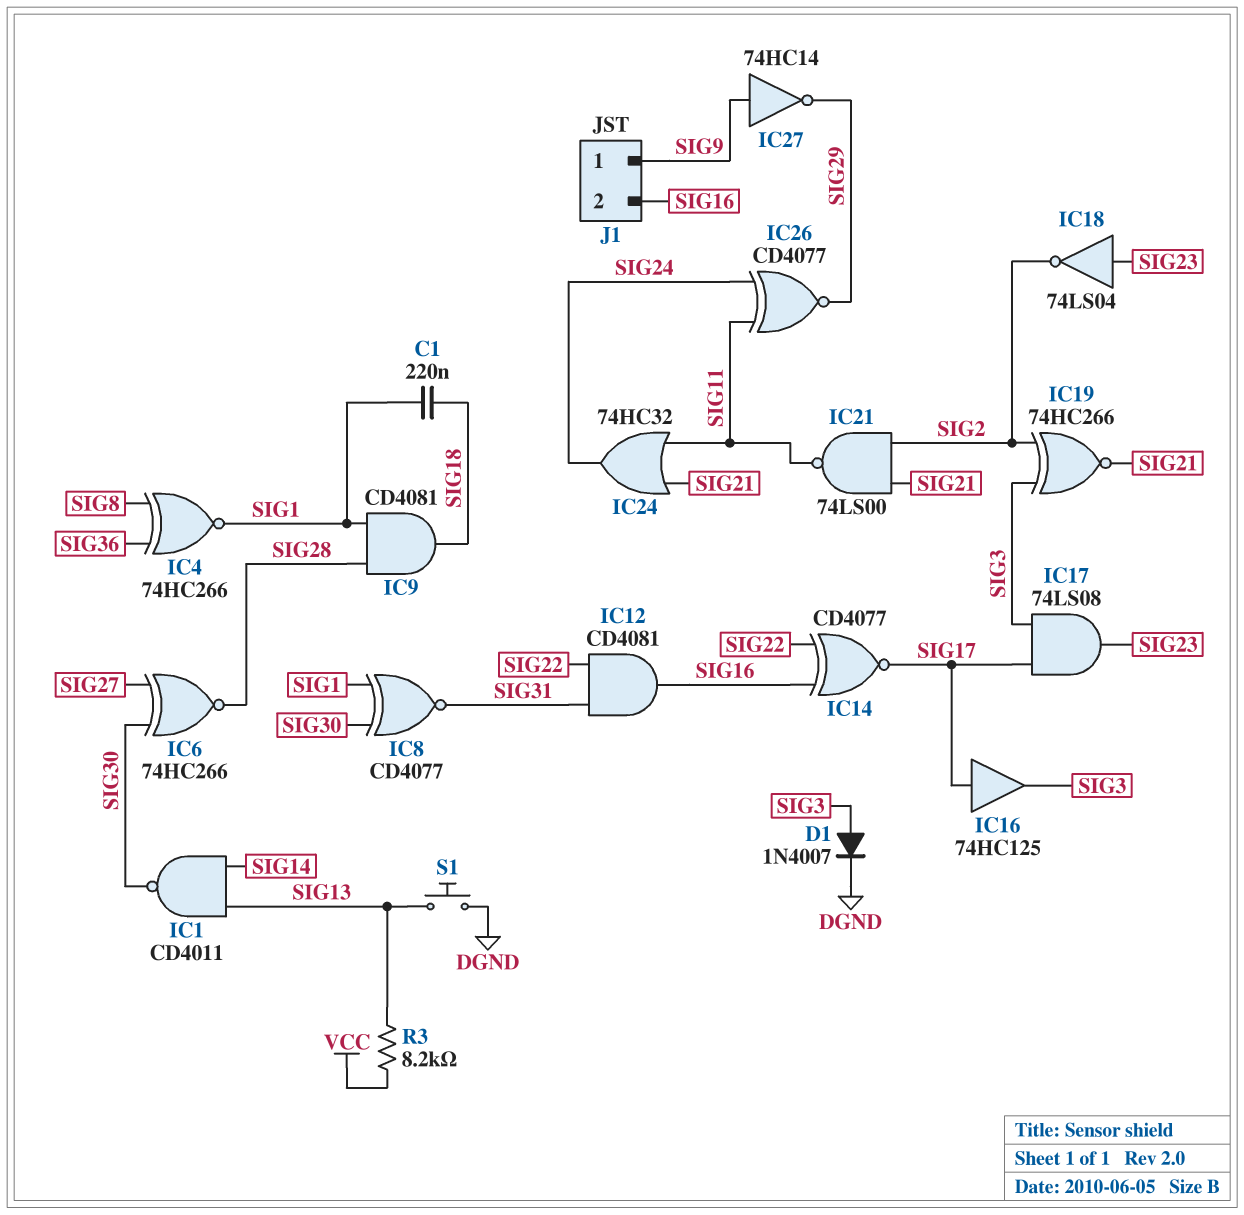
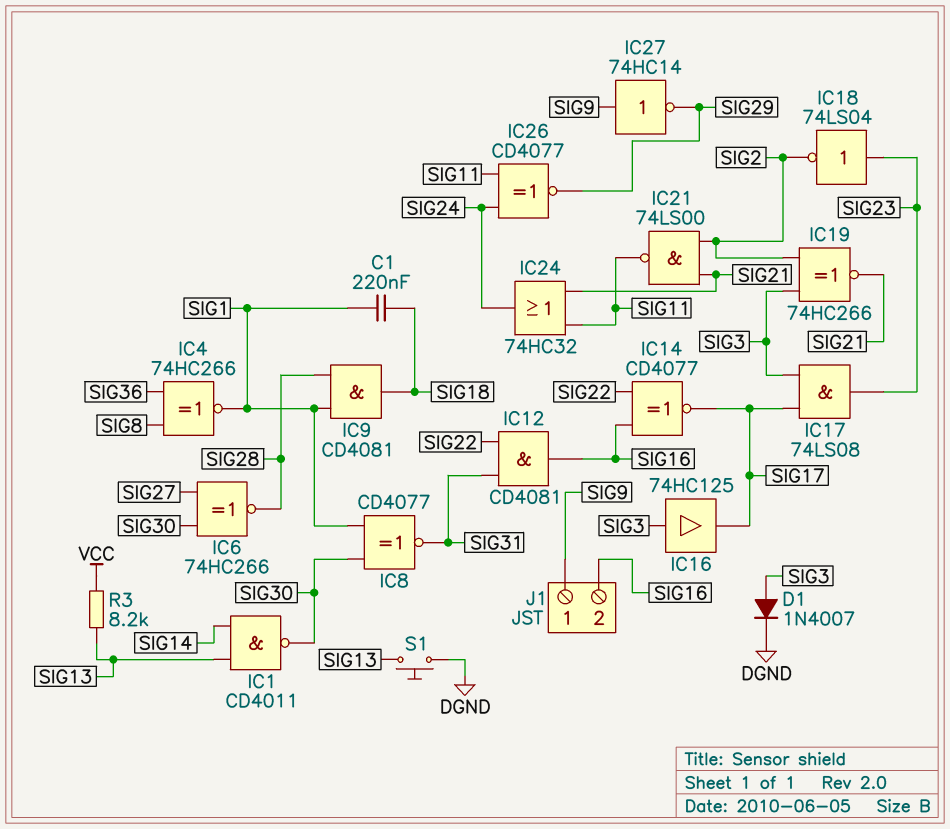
IC16: buffer 74HC125 (in SIG17, out SIG3) -> buffer 74HC125 (in SIG3, out SIG17)

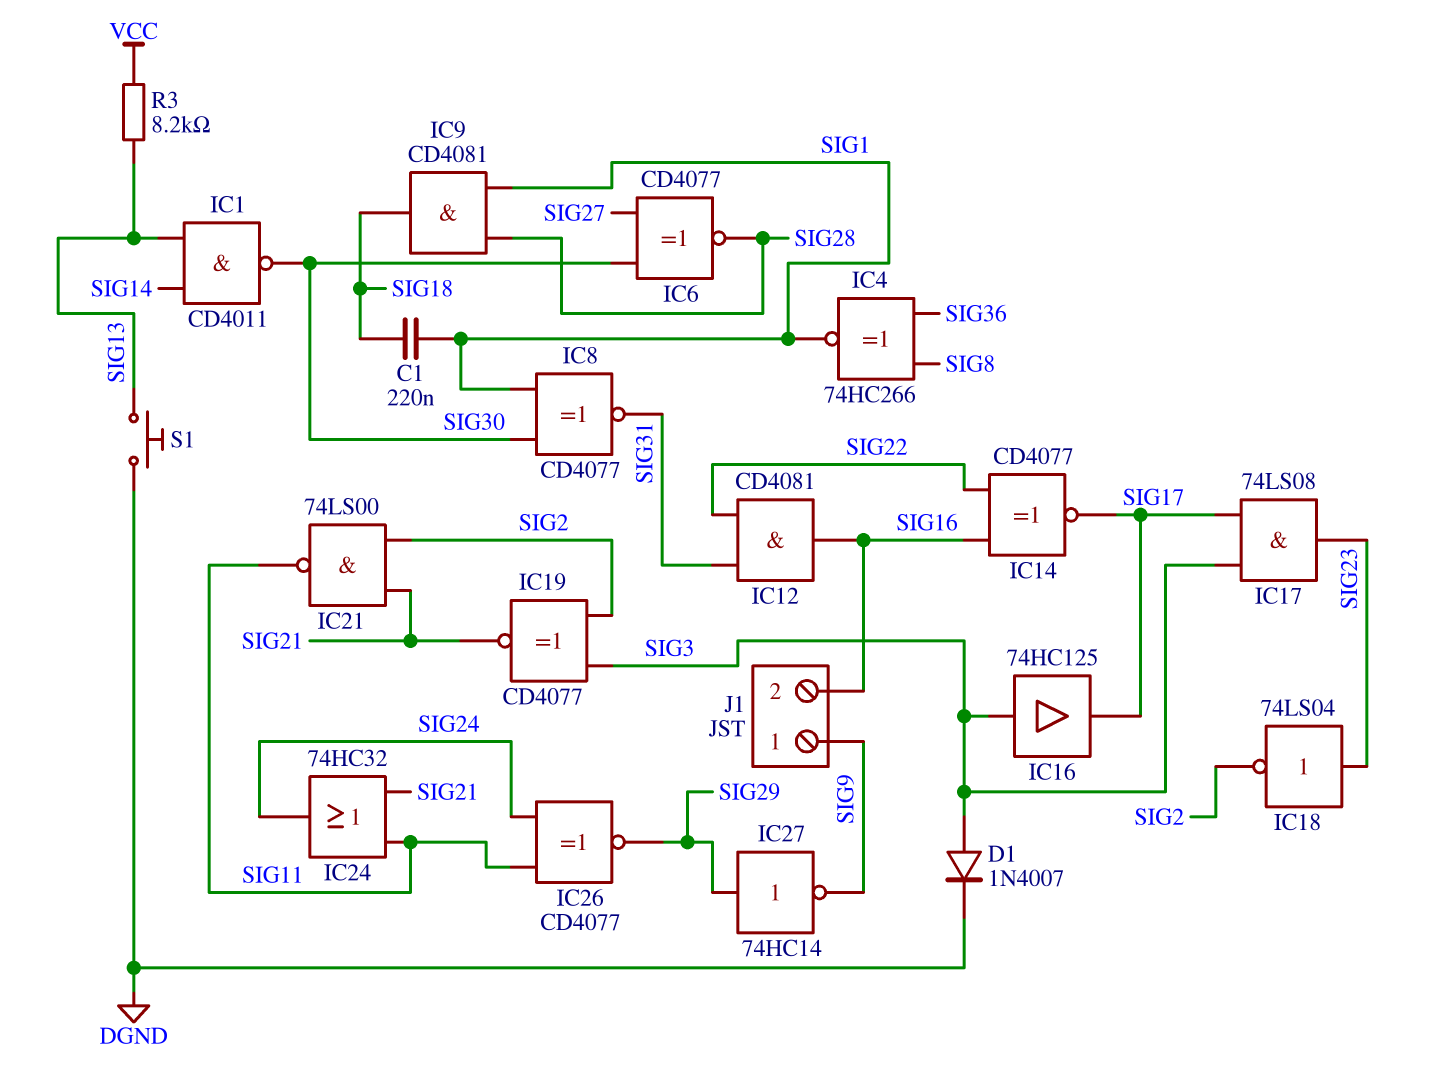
IC6: XNOR 74HC266 (in SIG27, in SIG30, out SIG28) -> XNOR CD4077 (in SIG27, in SIG30, out SIG28)
IC19: XNOR 74HC266 (in SIG2, in SIG3, out SIG21) -> XNOR CD4077 (in SIG2, in SIG3, out SIG21)
IC27: NOT 74HC14 (in SIG9, out SIG29) -> NOT 74HC14 (in SIG29, out SIG9)

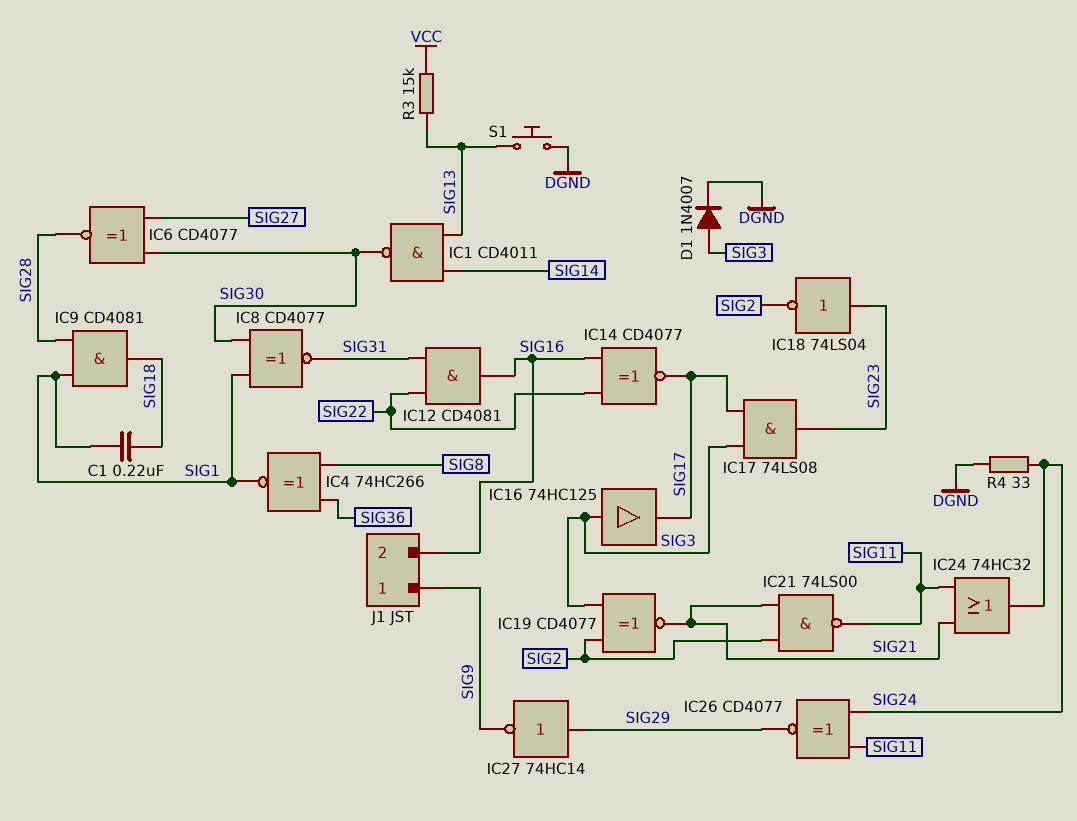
R3: 8.2k (SIG13, VCC) -> 15k (SIG13, VCC)
R4: none -> 33 (DGND, SIG24)

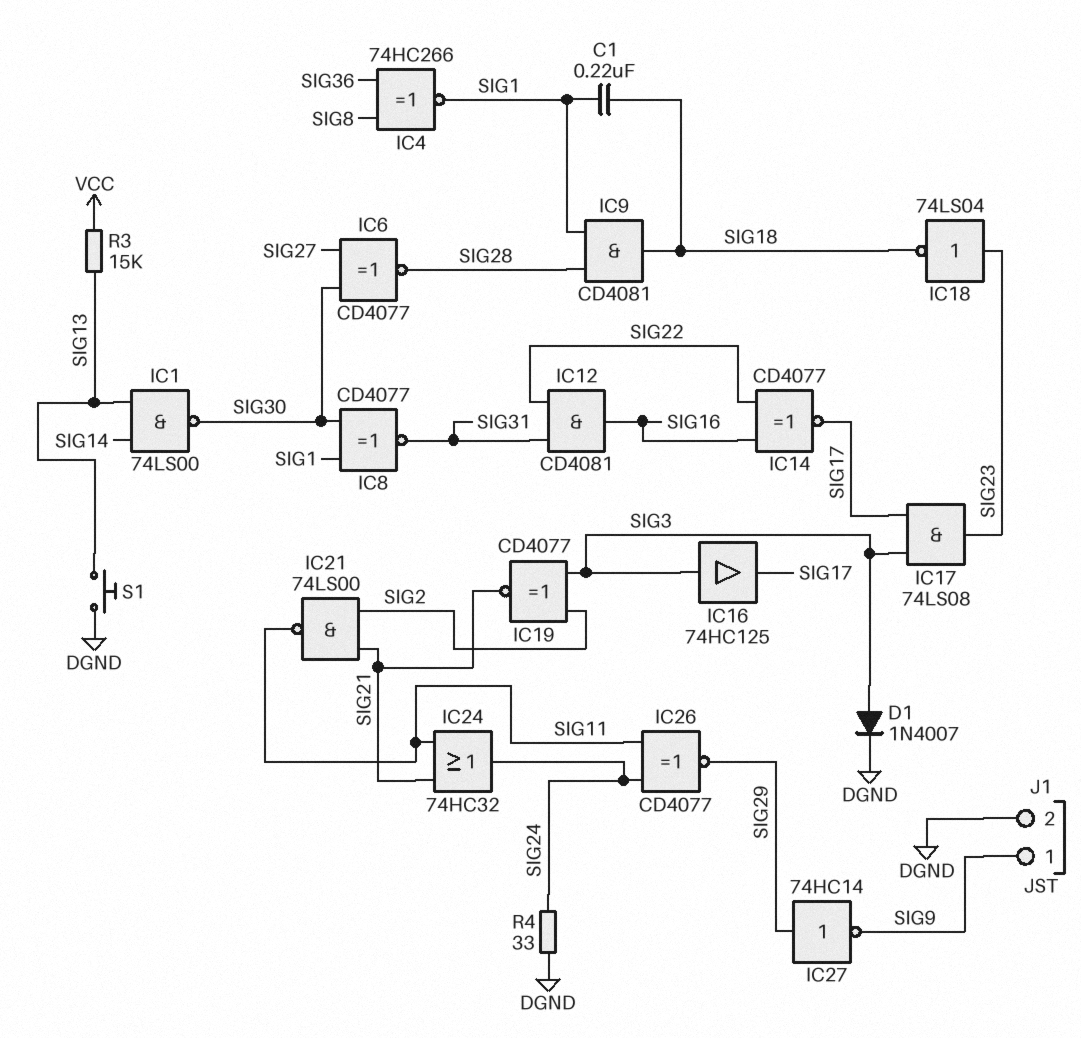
IC1: NAND CD4011 (in SIG13, in SIG14, out SIG30) -> NAND 74LS00 (in SIG13, in SIG14, out SIG30)
IC18: NOT 74LS04 (in SIG23, out SIG2) -> NOT 74LS04 (in SIG23, out SIG18)
J1 pin 2: SIG16 -> DGND

